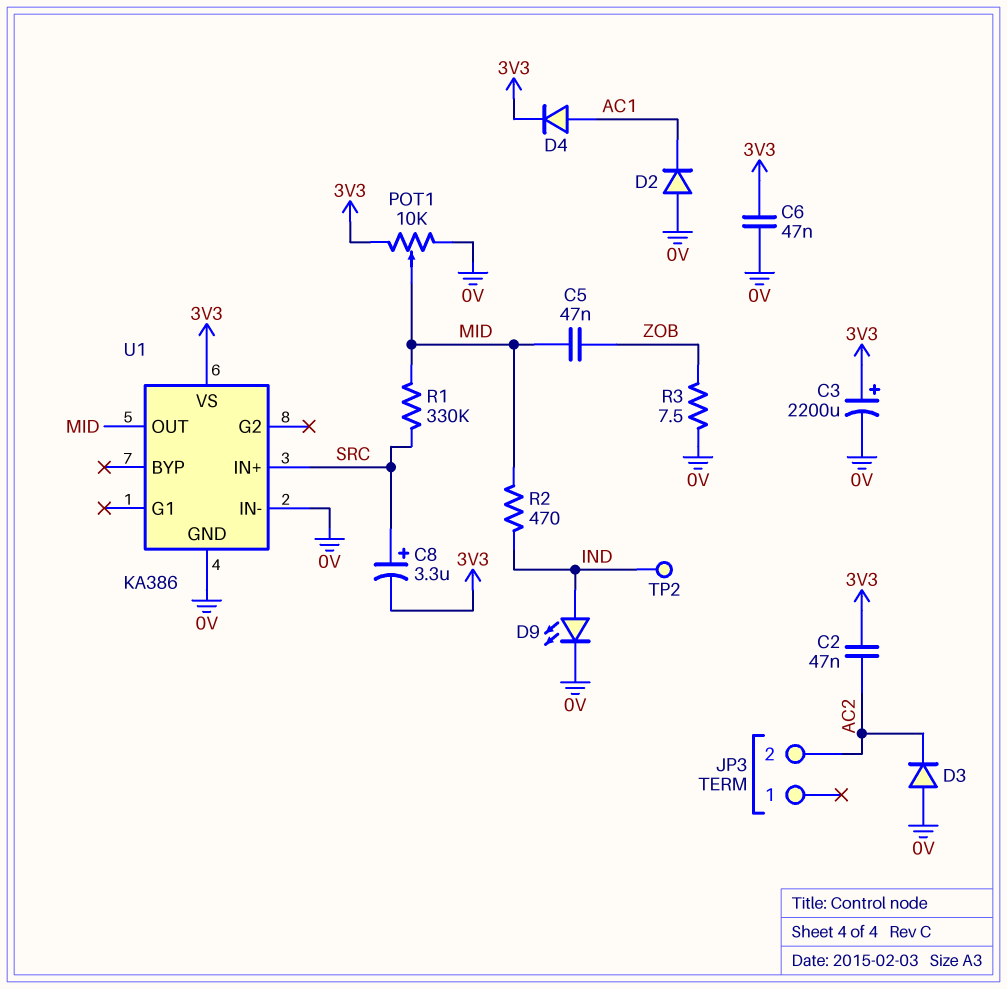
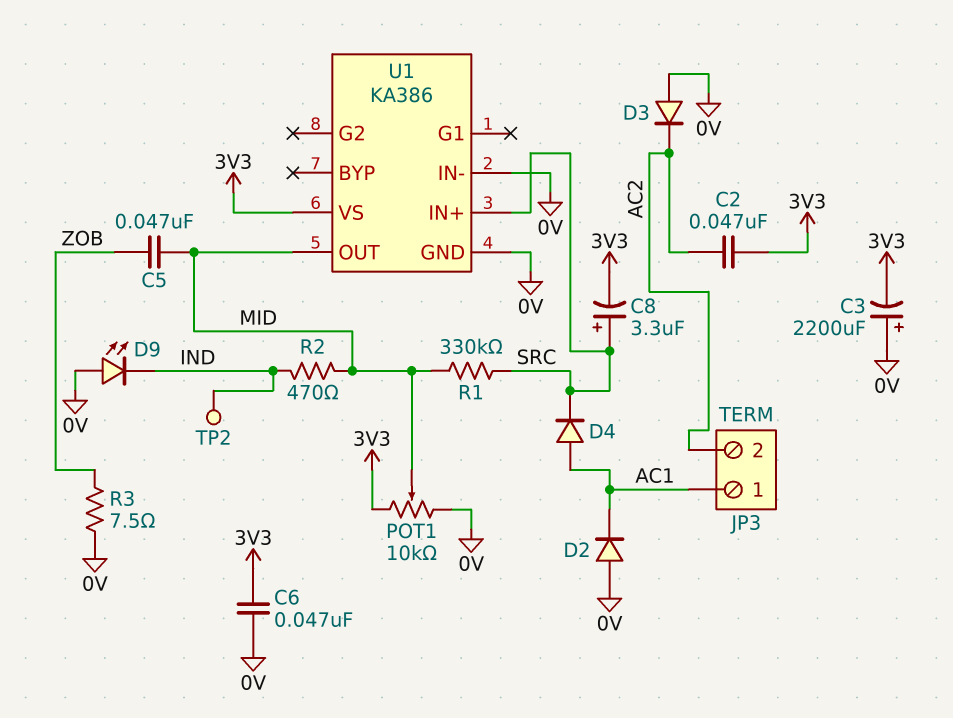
C3: 2200uF (plus 3V3, minus 0V) -> 2200uF (plus 0V, minus 3V3)
D4: diode (A AC1, K 3V3) -> diode (A AC1, K SRC)
D9: LED (A IND, K 0V) -> LED (A 0V, K IND)
JP3 pin 1: none -> AC1

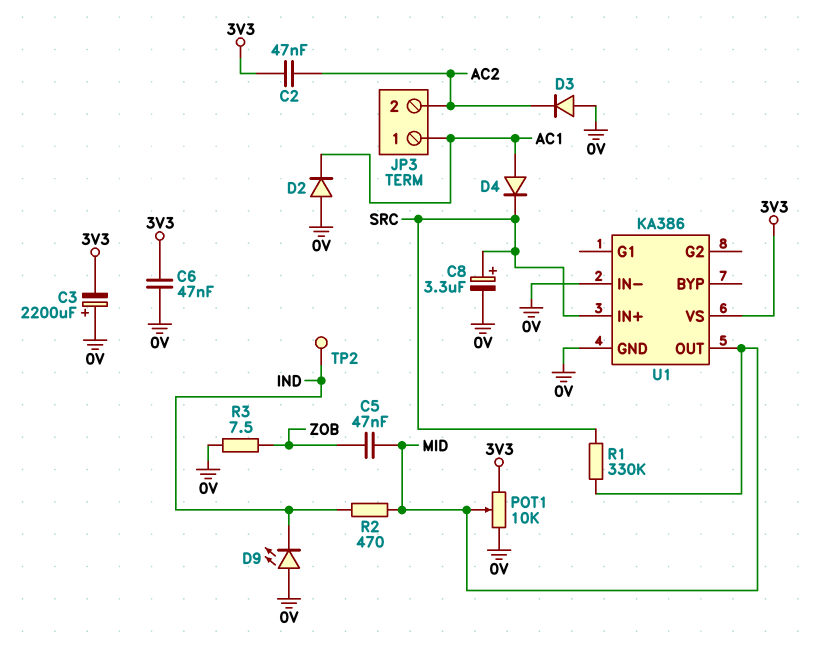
C8: 3.3uF (plus SRC, minus 3V3) -> 3.3uF (plus SRC, minus 0V)

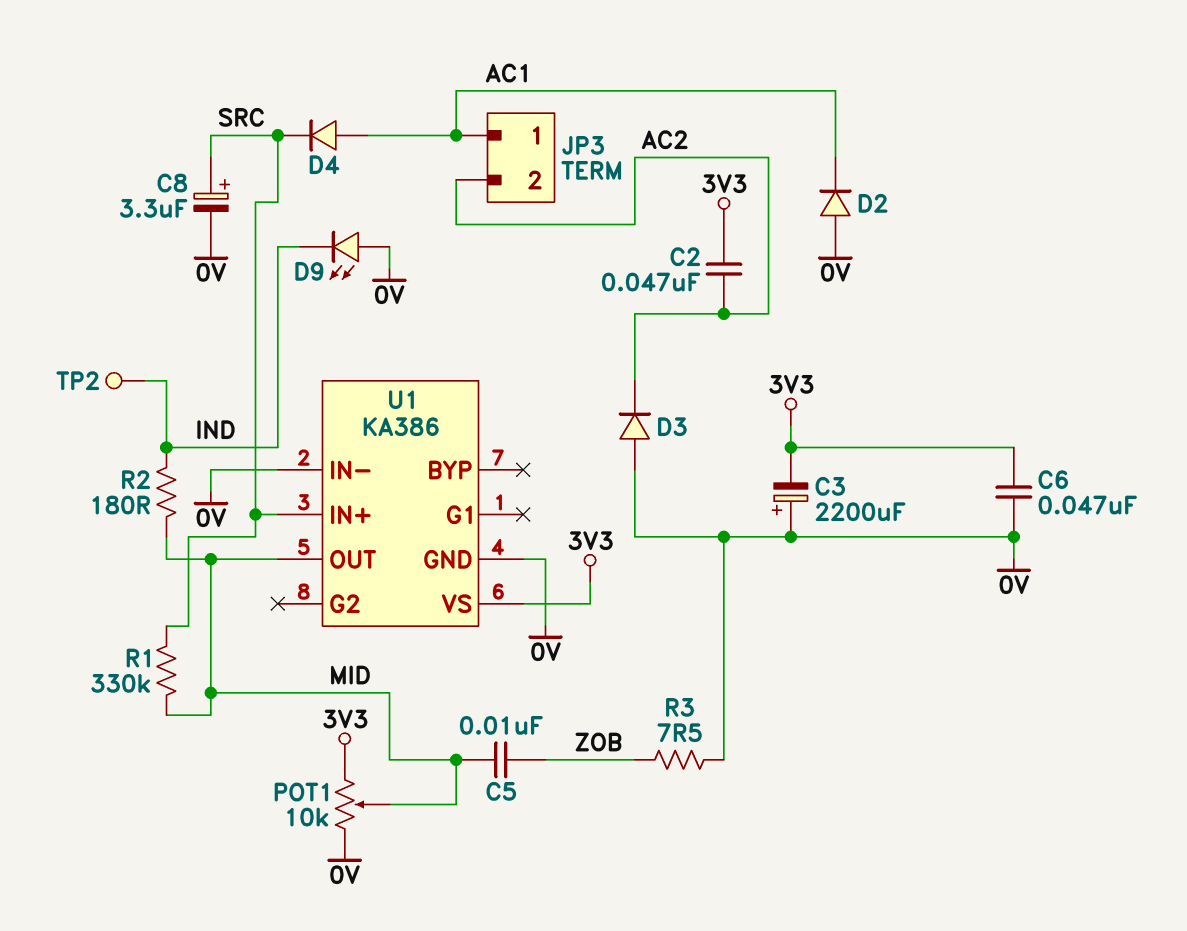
C5: 47nF (MID, ZOB) -> 10nF (MID, ZOB)
R2: 470 (IND, MID) -> 180 (IND, MID)

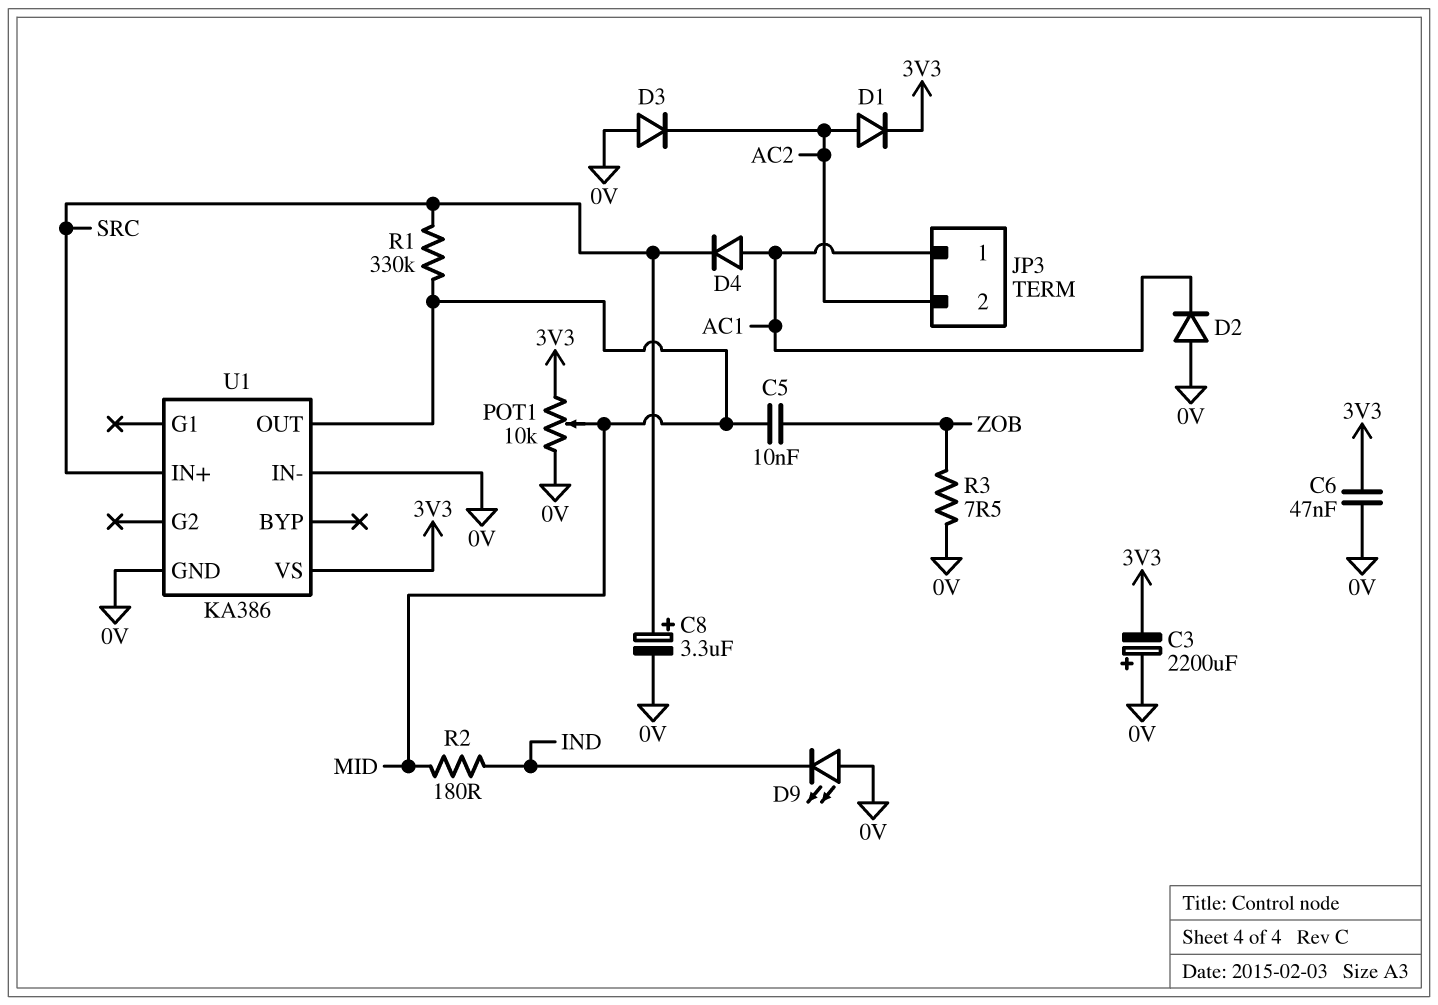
C2: 47nF (3V3, AC2) -> none
D1: none -> diode (A AC2, K 3V3)
TP2: test point (IND) -> none

